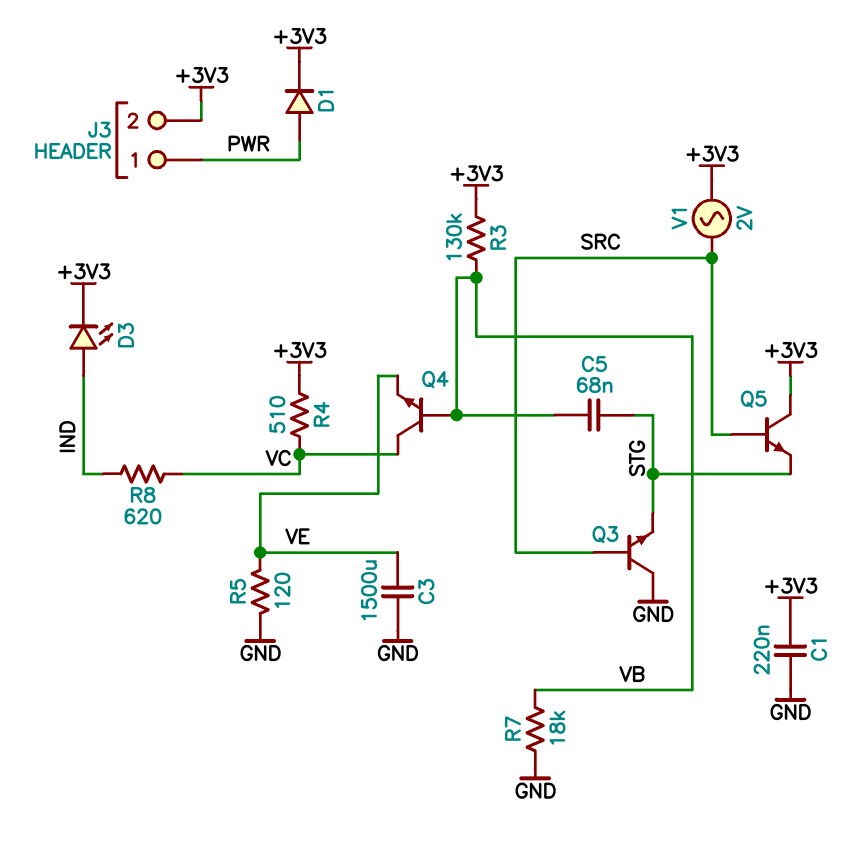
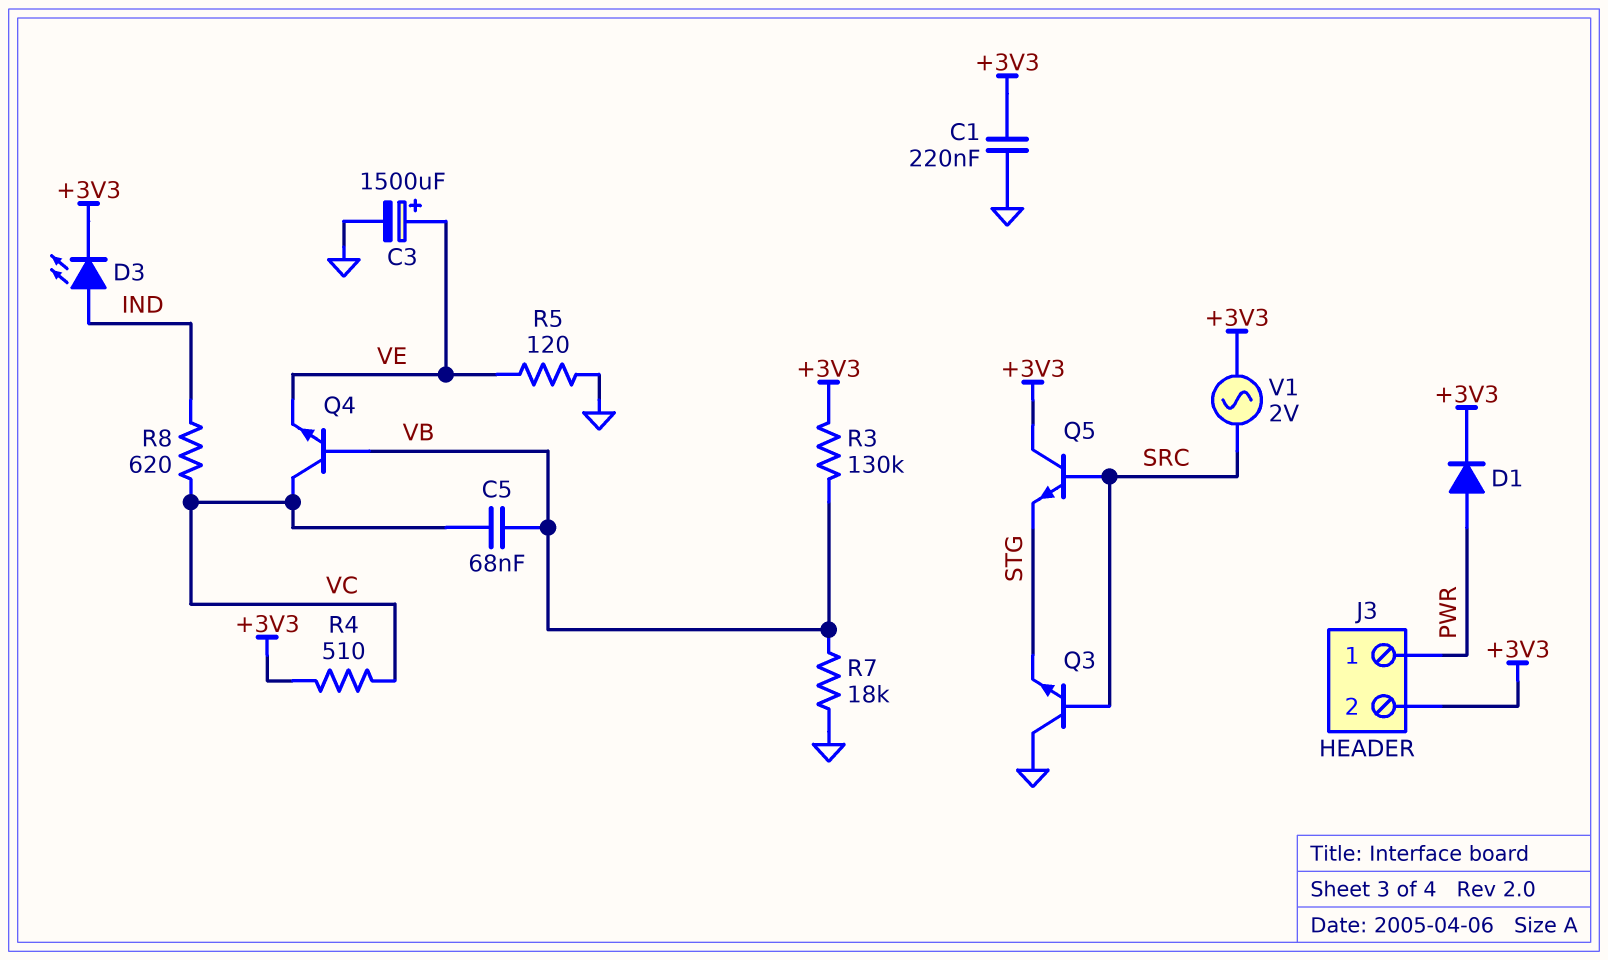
C3: 1500uF (GND, VE) -> 1500uF (plus VE, minus GND)
C5: 68nF (STG, VB) -> 68nF (VB, VC)

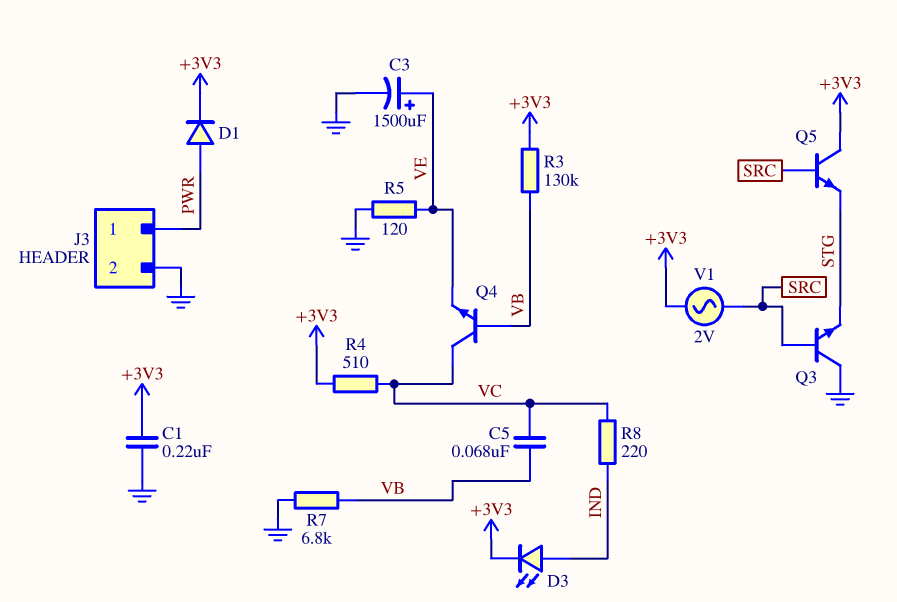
J3 pin 2: +3V3 -> GND
R7: 18k (GND, VB) -> 6.8k (GND, VB)
R8: 620 (IND, VC) -> 220 (IND, VC)

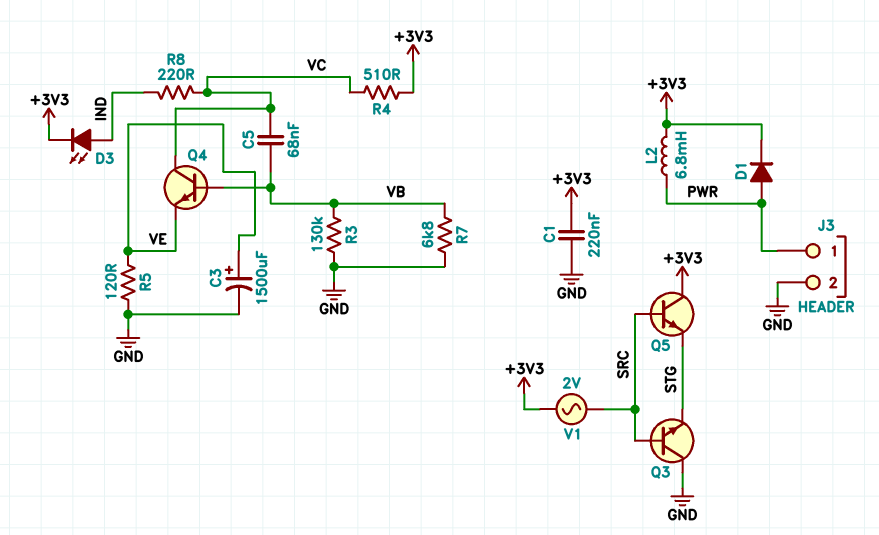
L2: none -> 6.8mH (+3V3, PWR)
R3: 130k (+3V3, VB) -> 130k (GND, VB)

